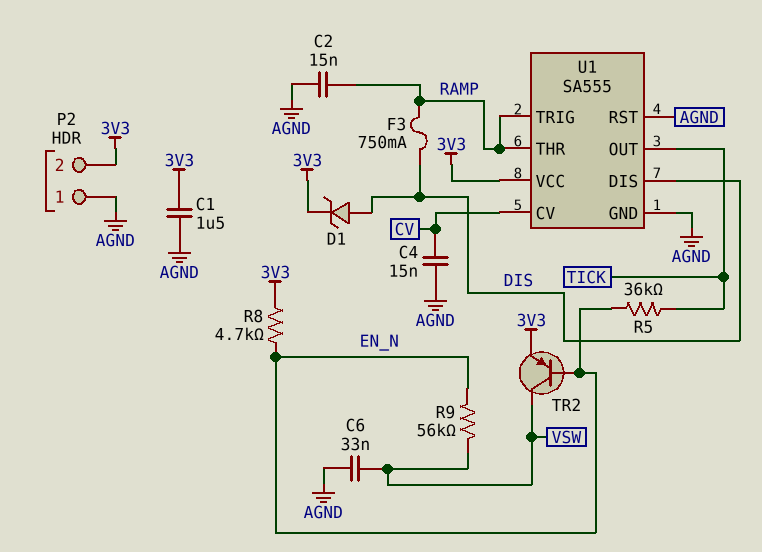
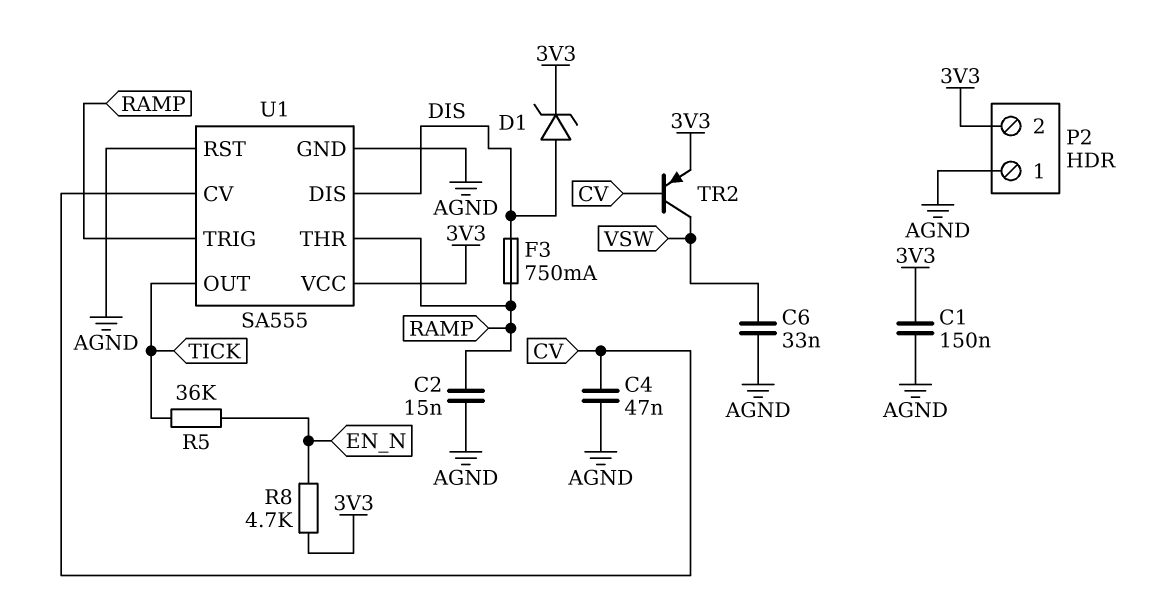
C1: 1.5uF (3V3, AGND) -> 150nF (3V3, AGND)
C4: 15nF (AGND, CV) -> 47nF (AGND, CV)
R9: 56k (EN_N, VSW) -> none
TR2: PNP (B EN_N, C VSW, E 3V3) -> PNP (B CV, C VSW, E 3V3)

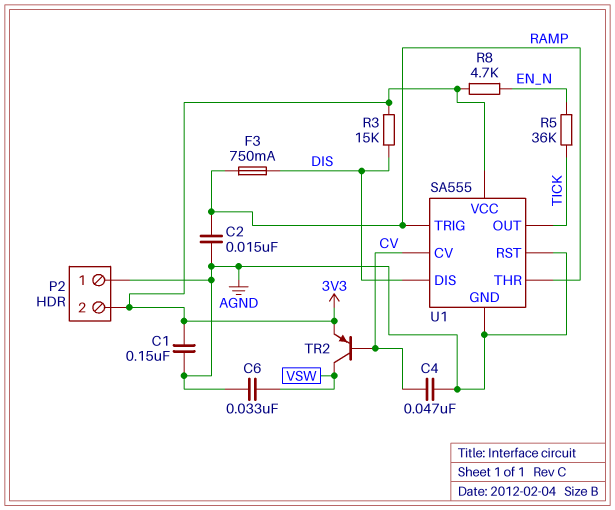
D1: zener (A DIS, K 3V3) -> none
R3: none -> 15k (3V3, DIS)

